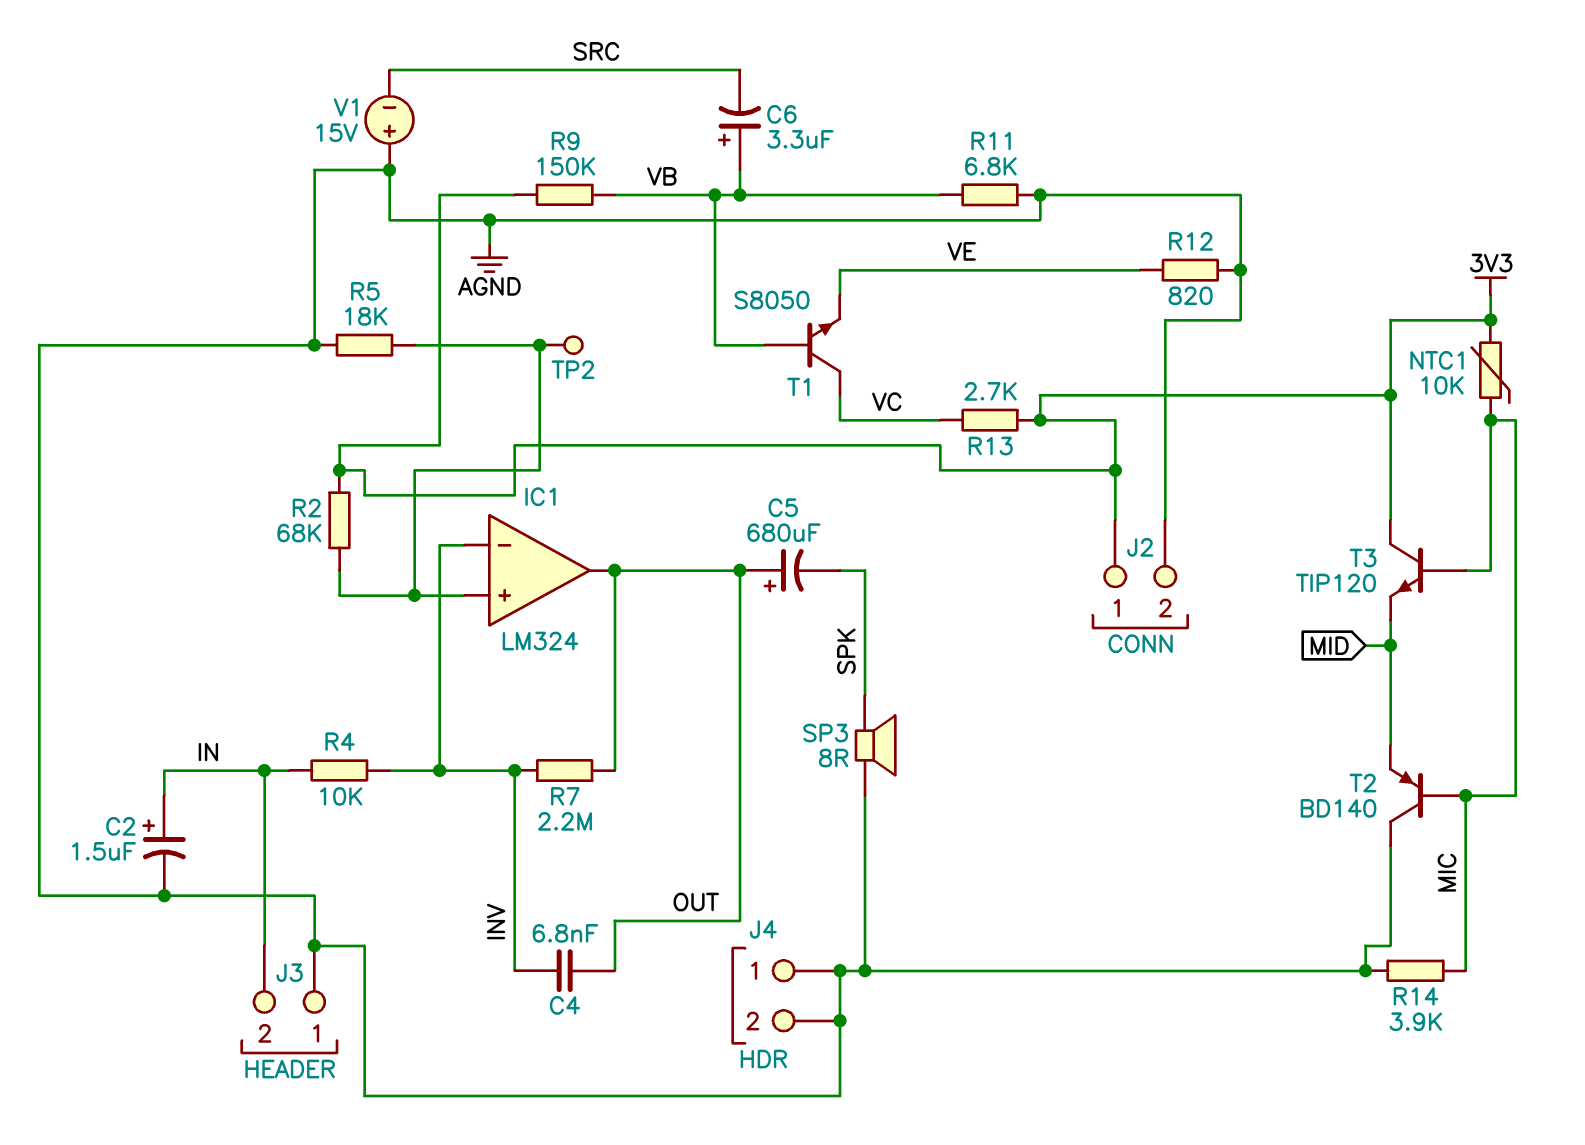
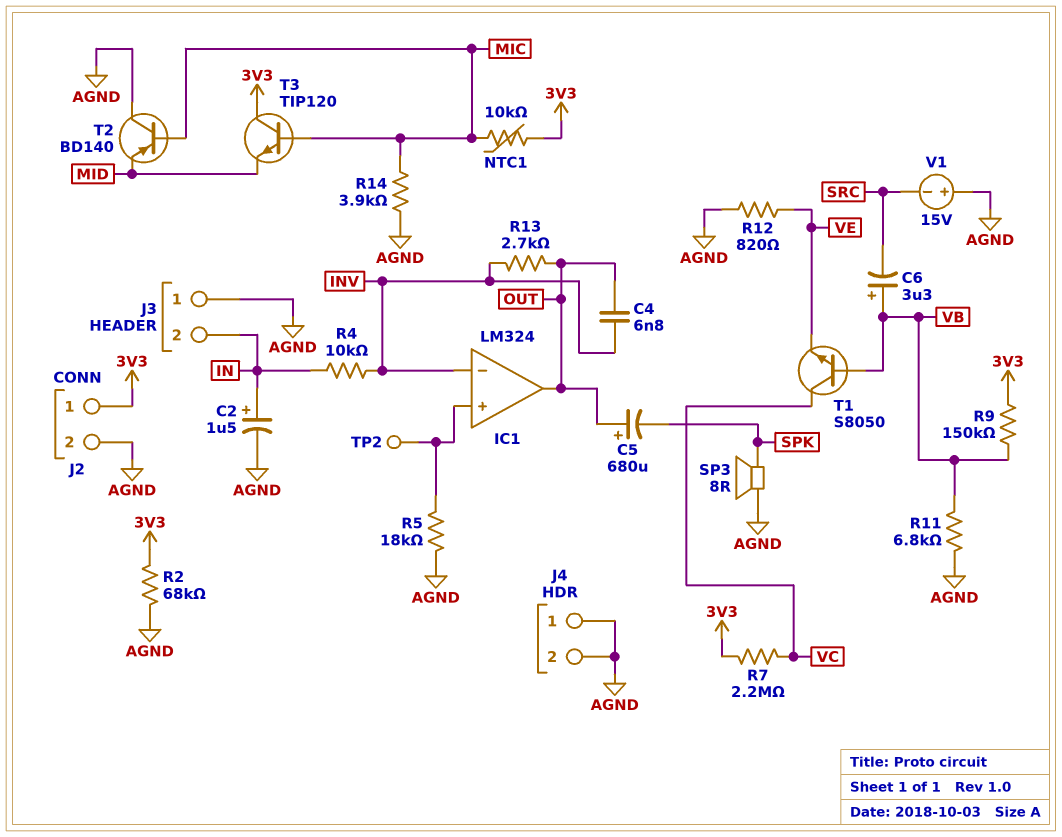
R2: 68k (3V3, IC1/in+) -> 68k (3V3, AGND)
R7: 2.2M (INV, OUT) -> 2.2M (3V3, VC)
R13: 2.7k (3V3, VC) -> 2.7k (INV, OUT)

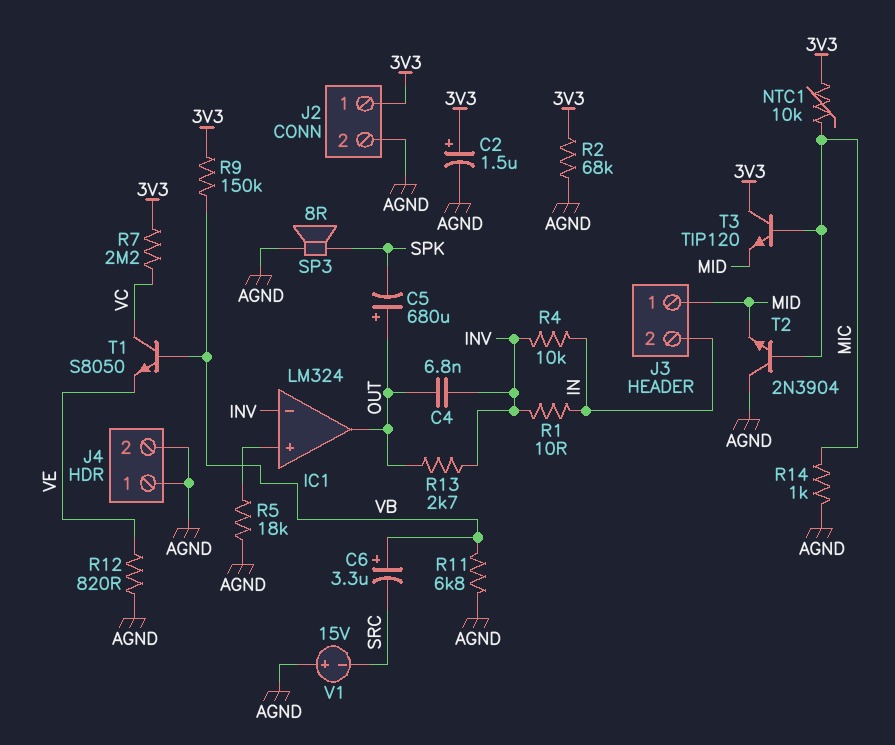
C2: 1.5uF (plus IN, minus AGND) -> 1.5uF (plus 3V3, minus AGND)
J3 pin 1: AGND -> MID
R1: none -> 10 (IN, INV)
R14: 3.9k (AGND, MIC) -> 1k (AGND, MIC)
T2: PNP BD140 (B MIC, C AGND, E MID) -> NPN 2N3904 (B MIC, C AGND, E MID)
TP2: test point (IC1/in+) -> none

